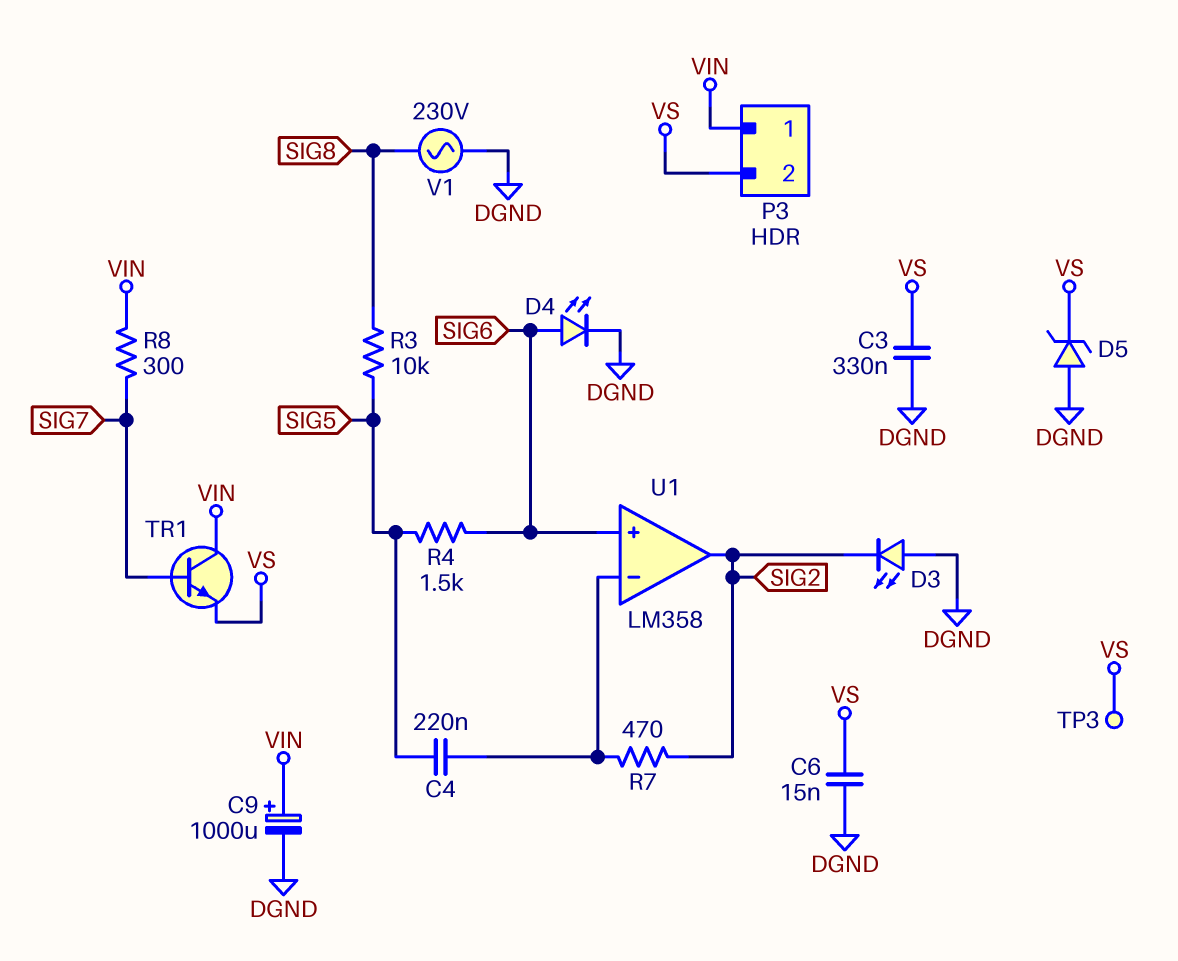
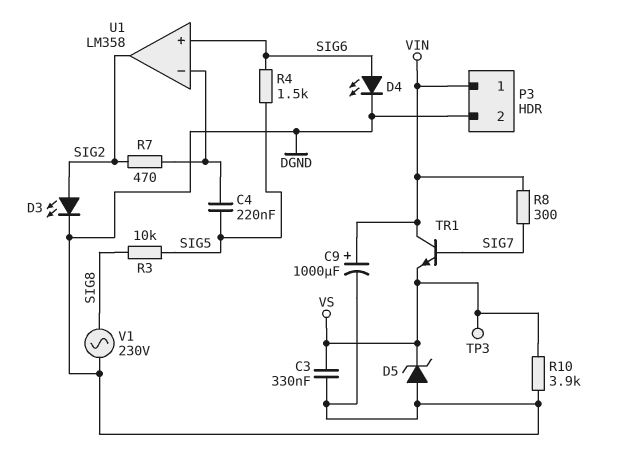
C6: 15nF (DGND, VS) -> none
D3: LED (A DGND, K SIG2) -> LED (A SIG2, K DGND)
P3 pin 2: VS -> DGND
R10: none -> 3.9k (DGND, VS)

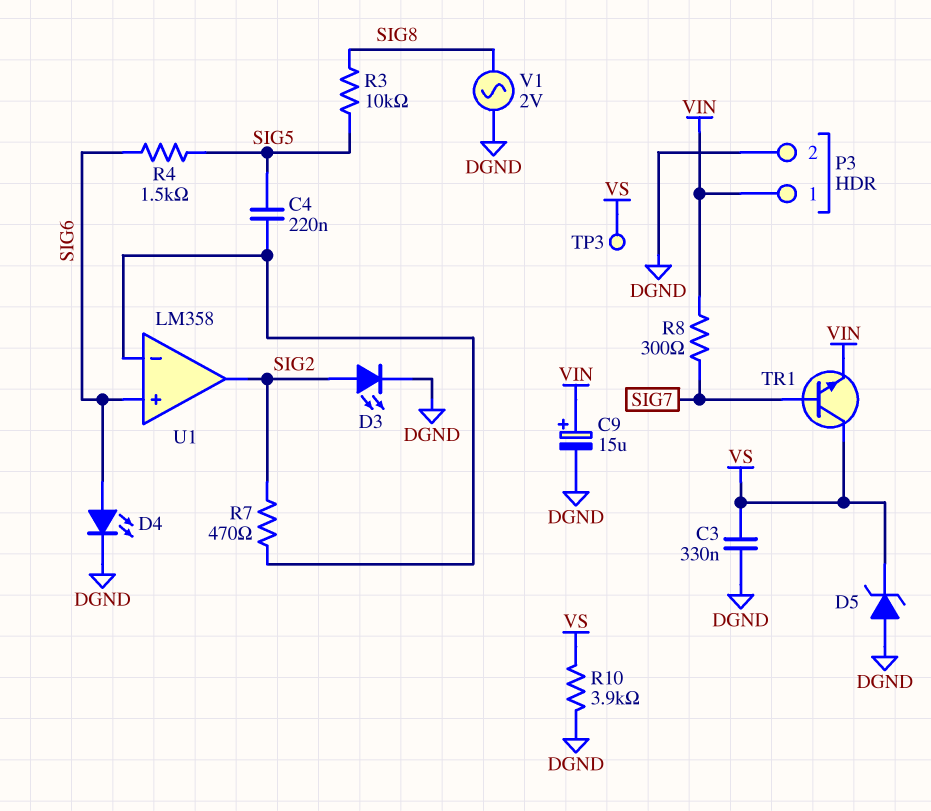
C9: 1000uF (plus VIN, minus DGND) -> 15uF (plus VIN, minus DGND)
TR1: NPN (B SIG7, C VIN, E VS) -> NPN (B SIG7, C VS, E VIN)
V1: AC 230V (DGND, SIG8) -> AC 2V (DGND, SIG8)

